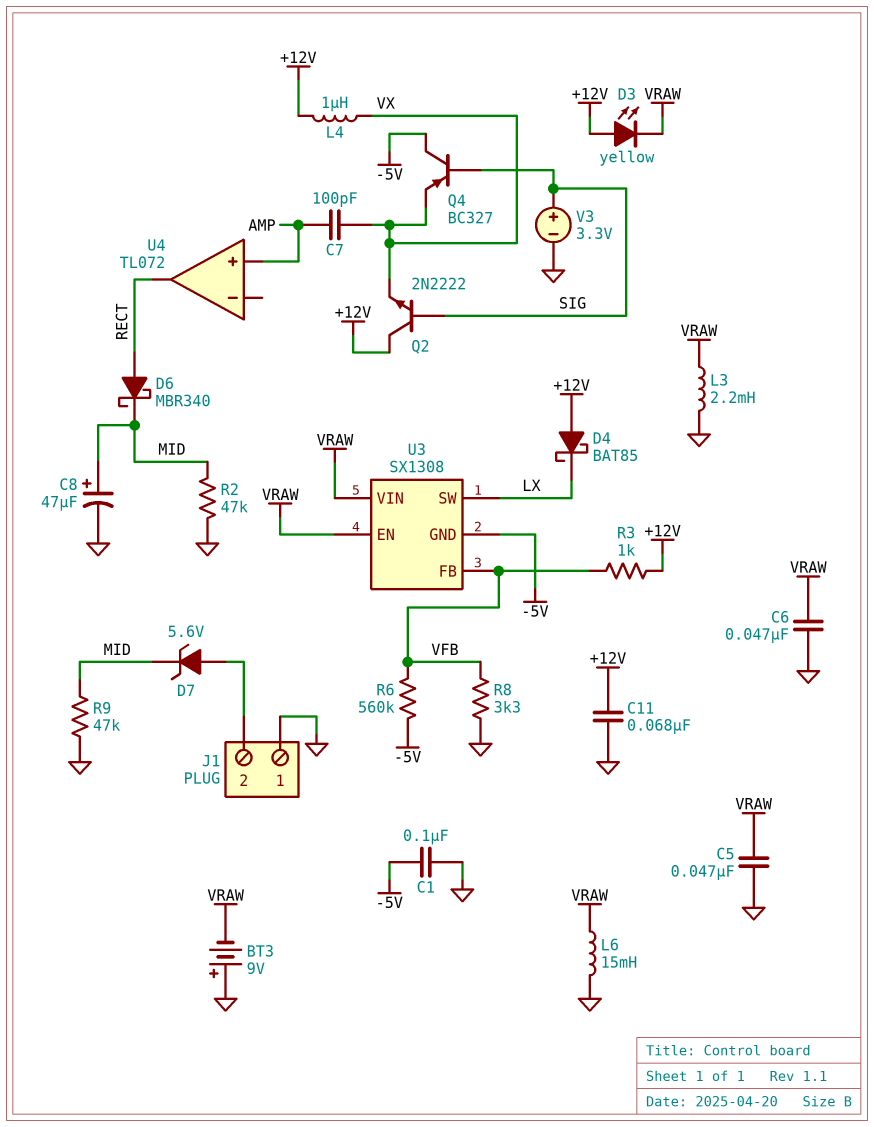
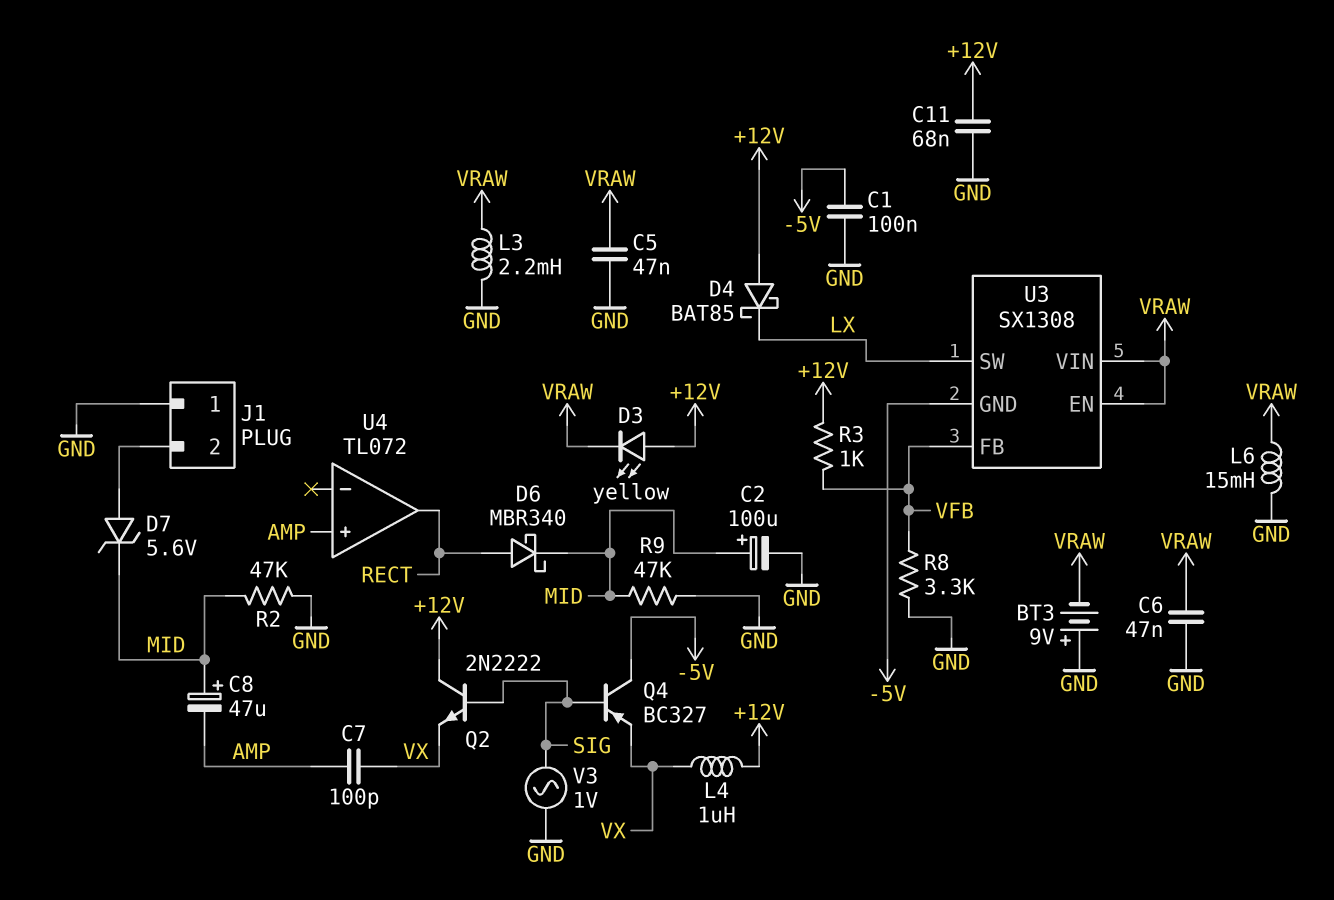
C2: none -> 100uF (plus MID, minus GND)
C8: 47uF (plus MID, minus GND) -> 47uF (plus MID, minus AMP)
R6: 560k (-5V, VFB) -> none
V3: 3.3V (plus SIG, minus GND) -> AC 1V (GND, SIG)

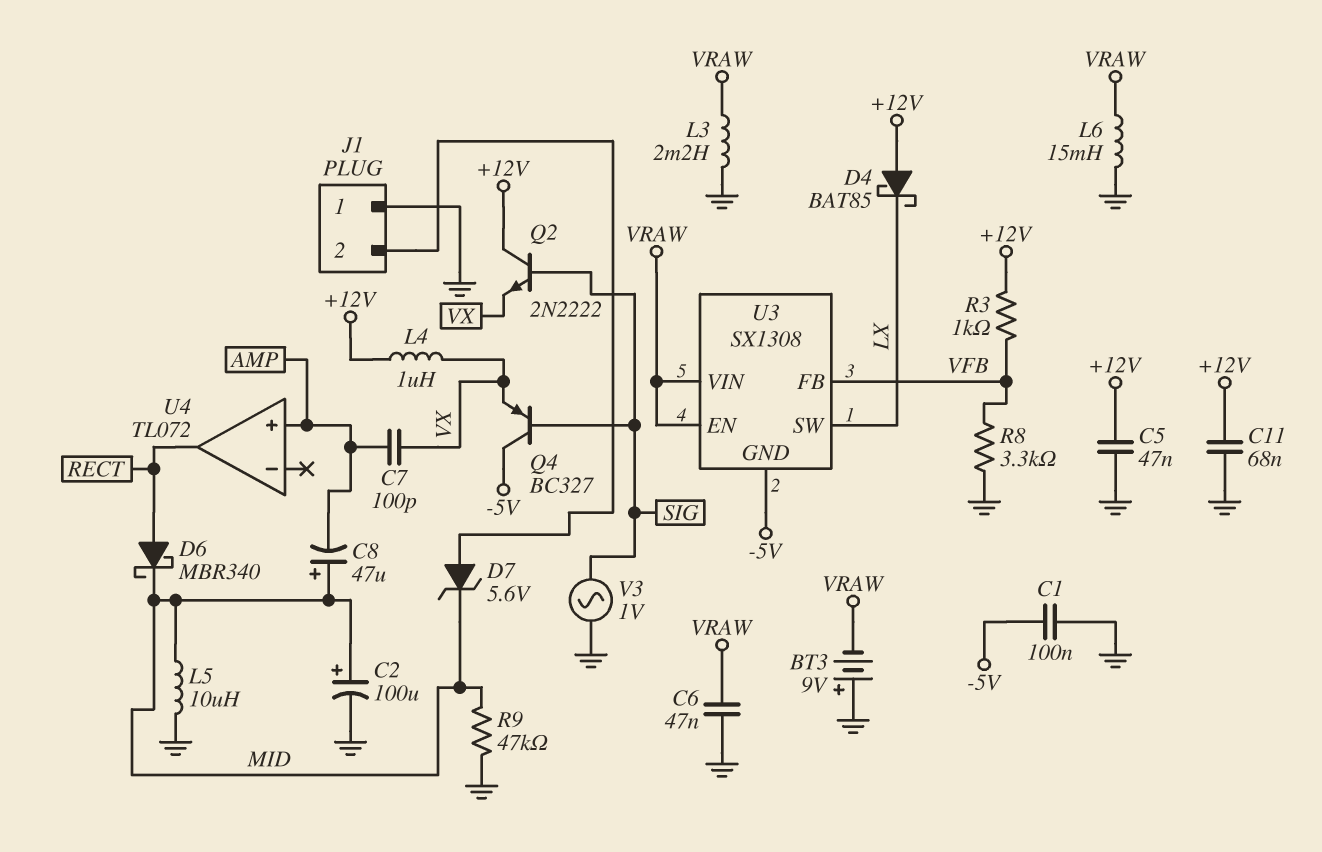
C5: 47nF (GND, VRAW) -> 47nF (+12V, GND)
D3: LED yellow (A +12V, K VRAW) -> none
L5: none -> 10uH (GND, MID)
R2: 47k (GND, MID) -> none

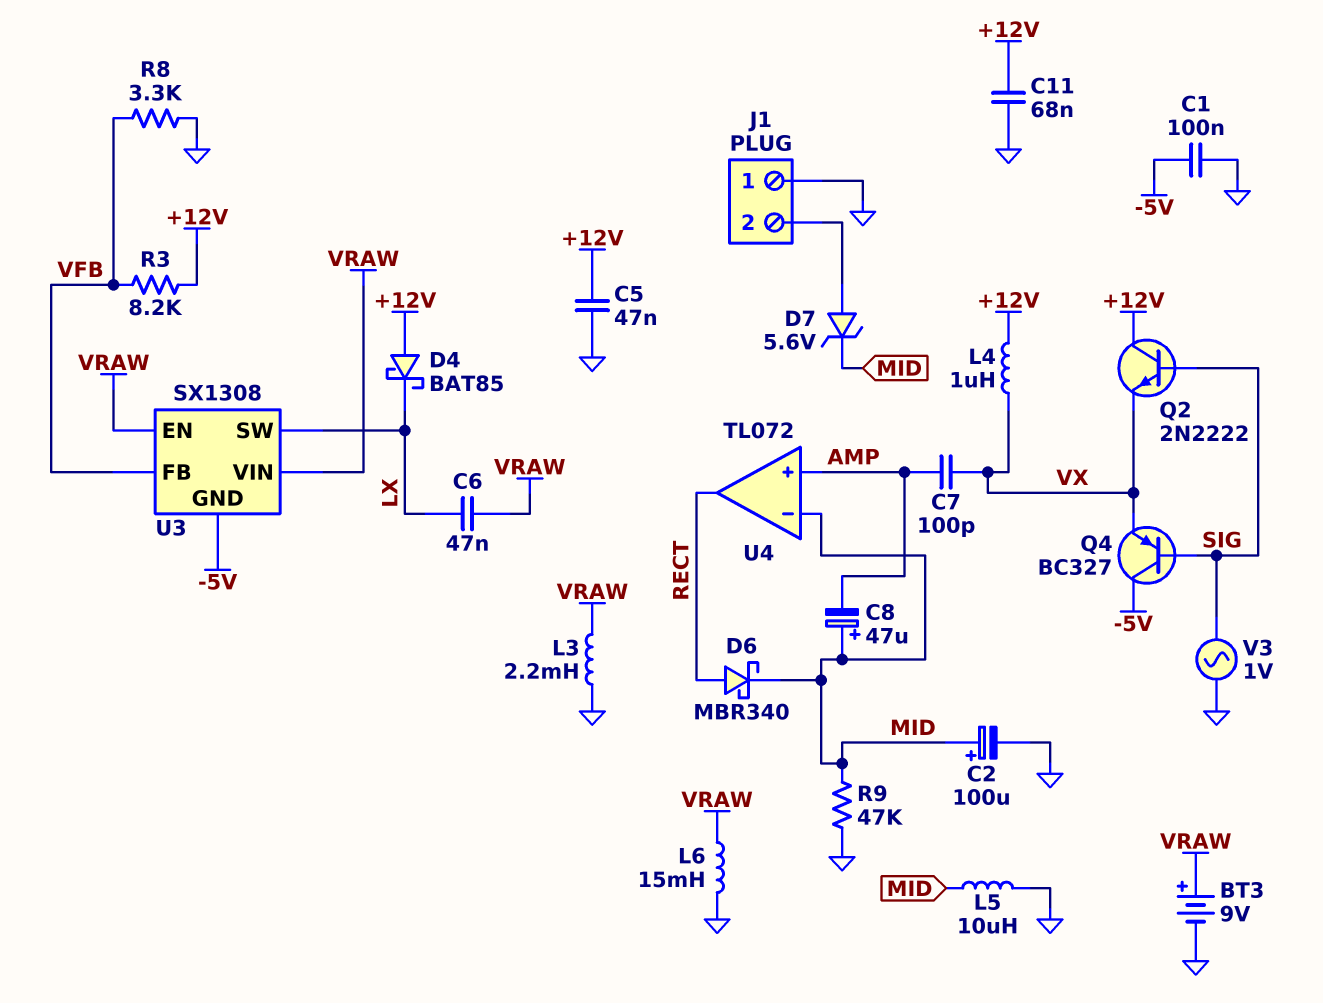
BT3: 9V (plus GND, minus VRAW) -> 9V (plus VRAW, minus GND)
C6: 47nF (GND, VRAW) -> 47nF (LX, VRAW)
R3: 1k (+12V, VFB) -> 8.2k (+12V, VFB)
U4 pin in-: none -> MID

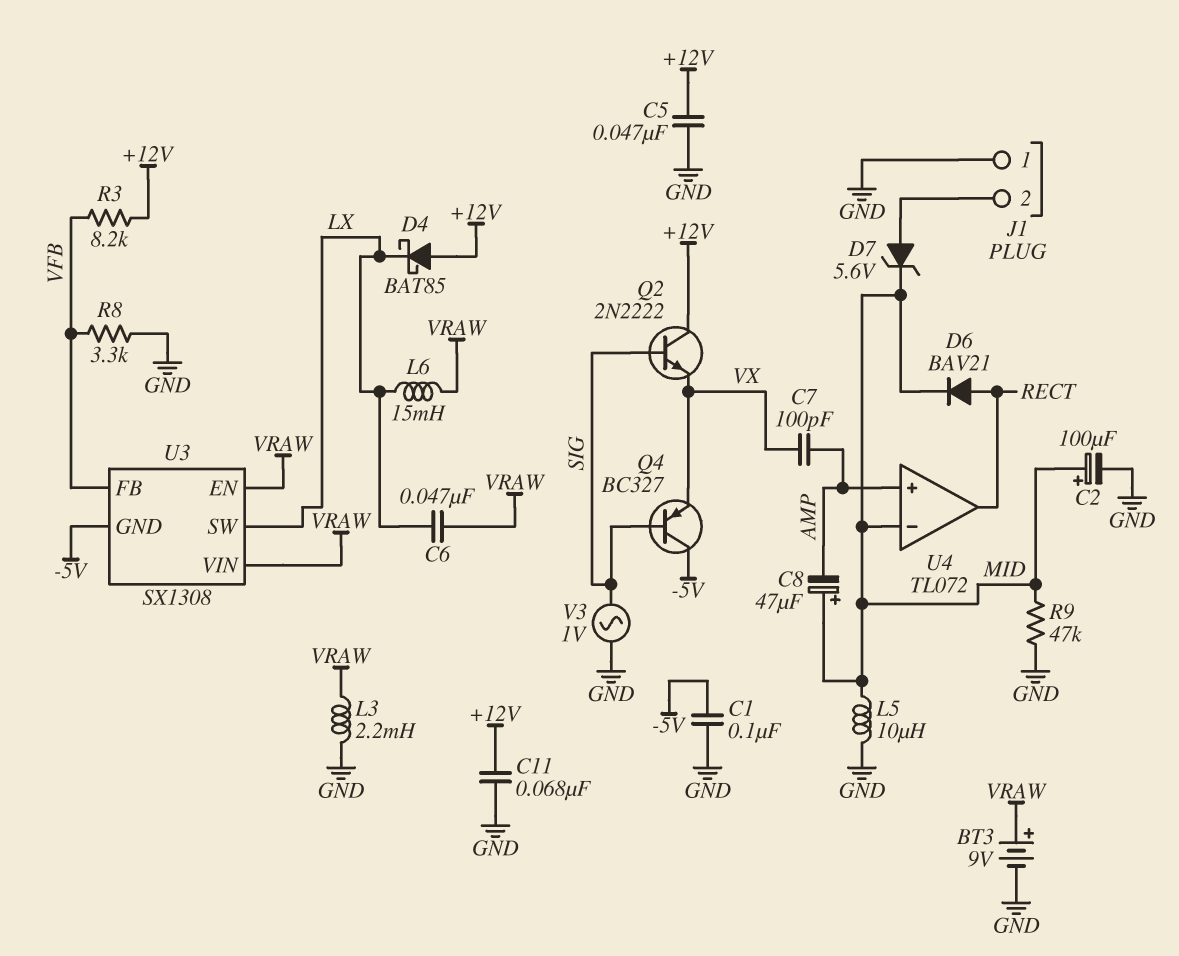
D6: schottky MBR340 (A RECT, K MID) -> diode BAV21 (A RECT, K MID)
L4: 1uH (+12V, VX) -> none
L6: 15mH (GND, VRAW) -> 15mH (LX, VRAW)

